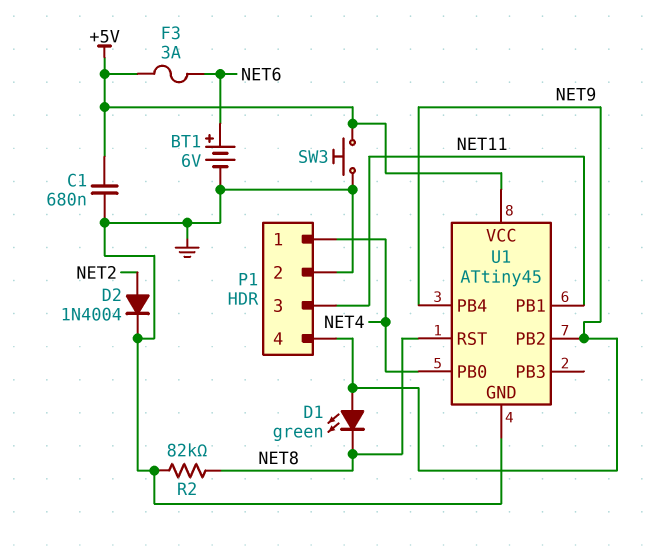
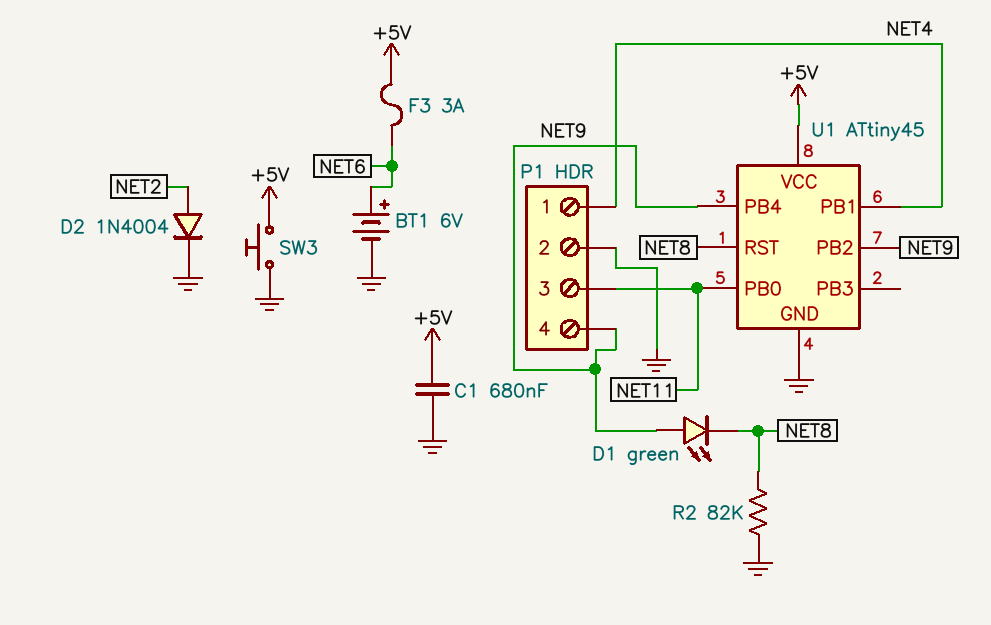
U1 pin PB0: NET4 -> NET11
U1 pin PB1: NET11 -> NET4

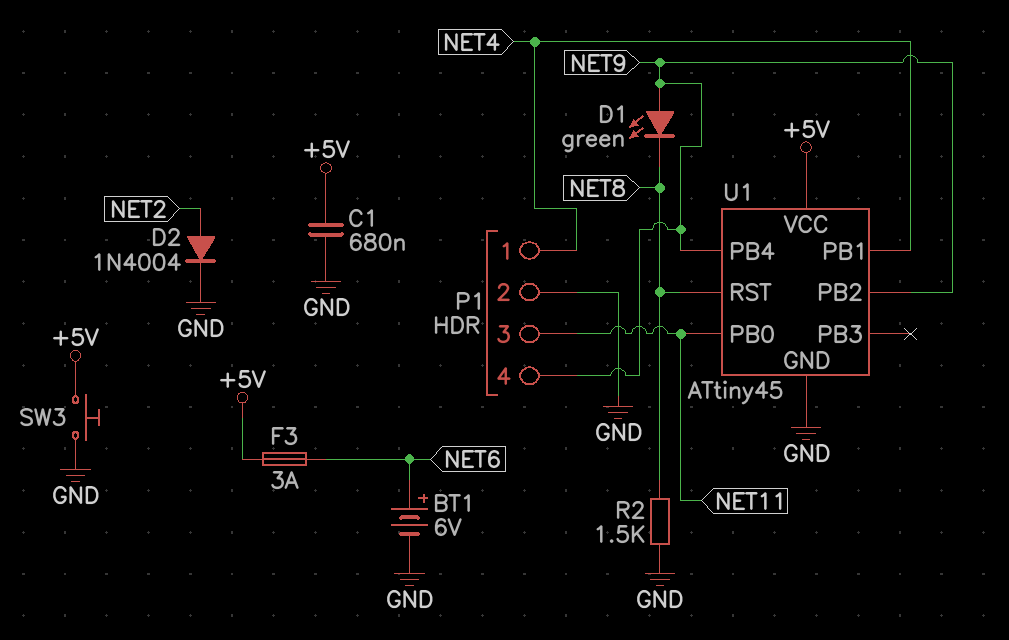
R2: 82k (GND, NET8) -> 1.5k (GND, NET8)

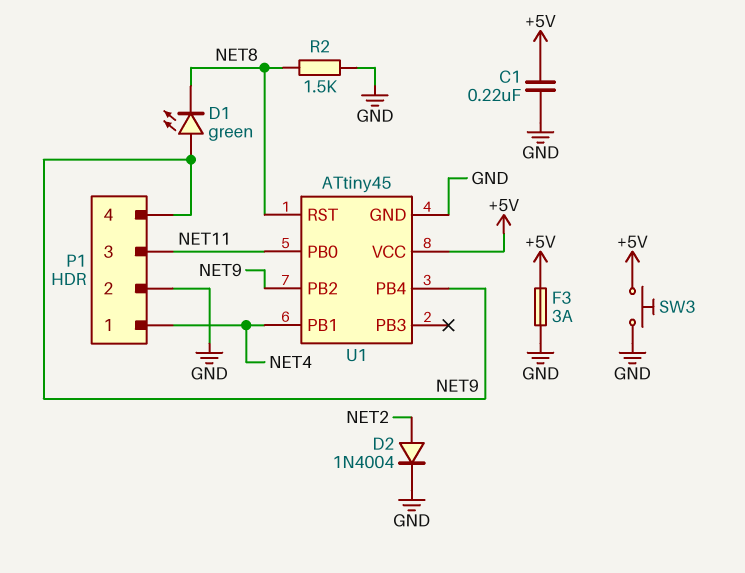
BT1: 6V (plus NET6, minus GND) -> none
C1: 680nF (+5V, GND) -> 220nF (+5V, GND)
F3: 3A (+5V, NET6) -> 3A (+5V, GND)

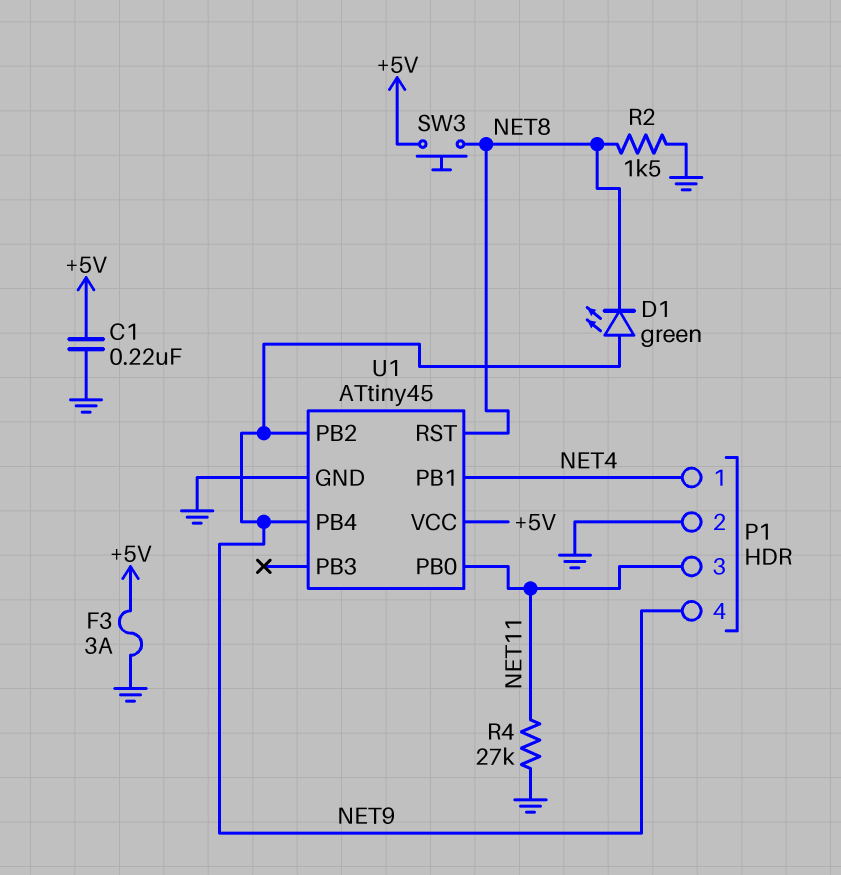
D2: diode 1N4004 (A NET2, K GND) -> none
R4: none -> 27k (GND, NET11)
SW3: button (+5V, GND) -> button (+5V, NET8)

